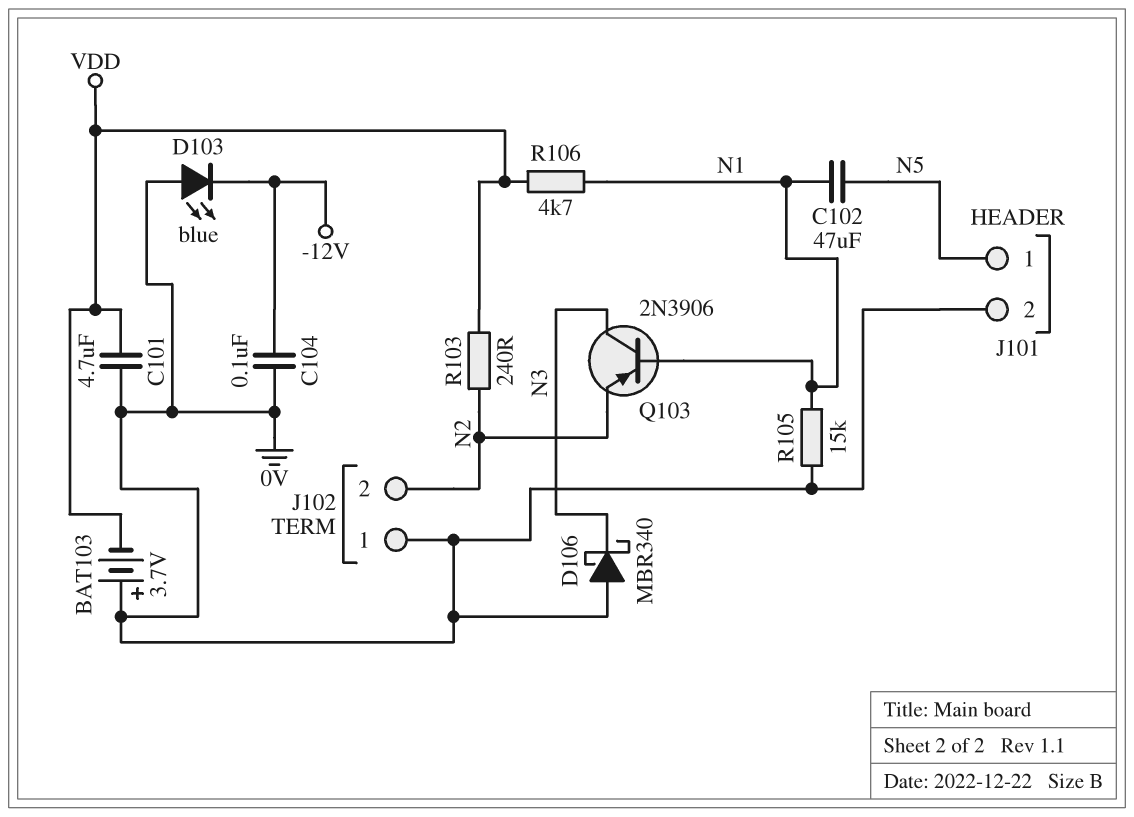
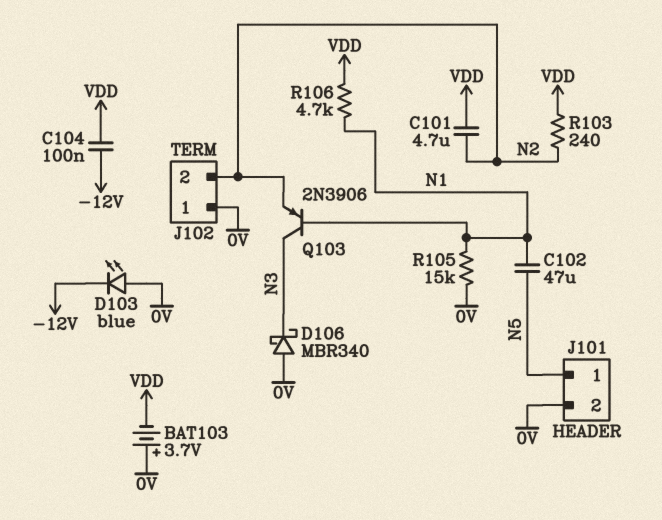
C101: 4.7uF (0V, VDD) -> 4.7uF (N2, VDD)
C104: 100nF (-12V, 0V) -> 100nF (-12V, VDD)

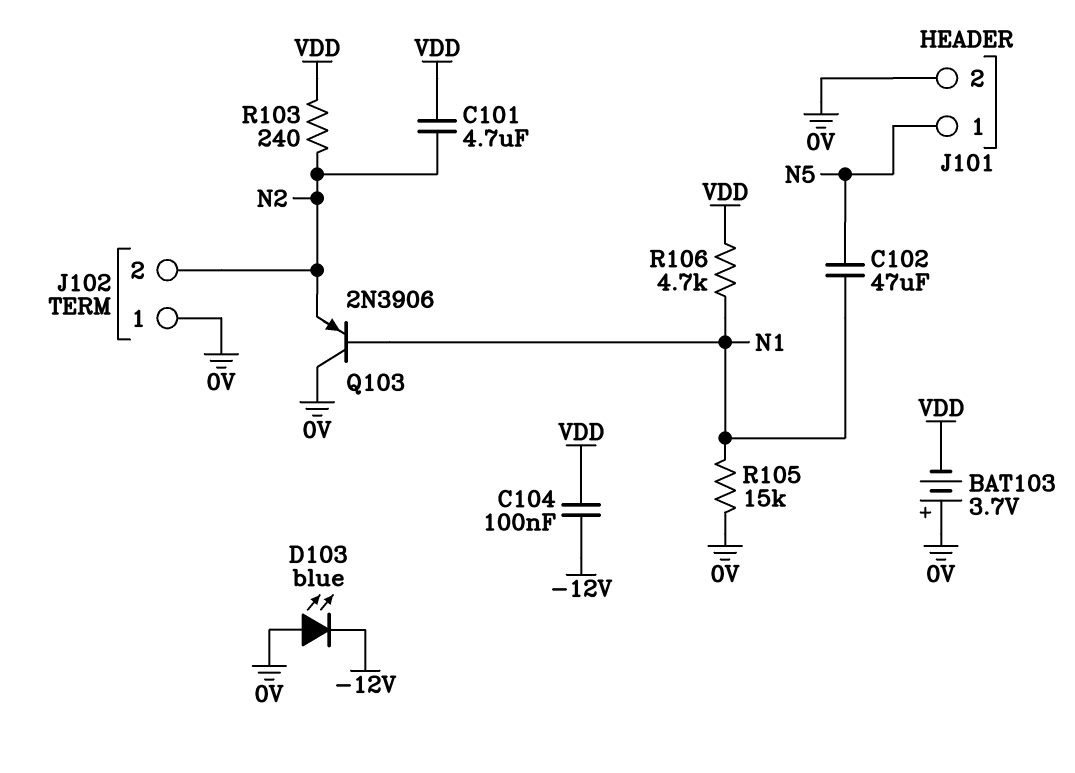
D106: schottky MBR340 (A 0V, K N3) -> none
Q103: PNP 2N3906 (B N1, C N3, E N2) -> PNP 2N3906 (B N1, C 0V, E N2)

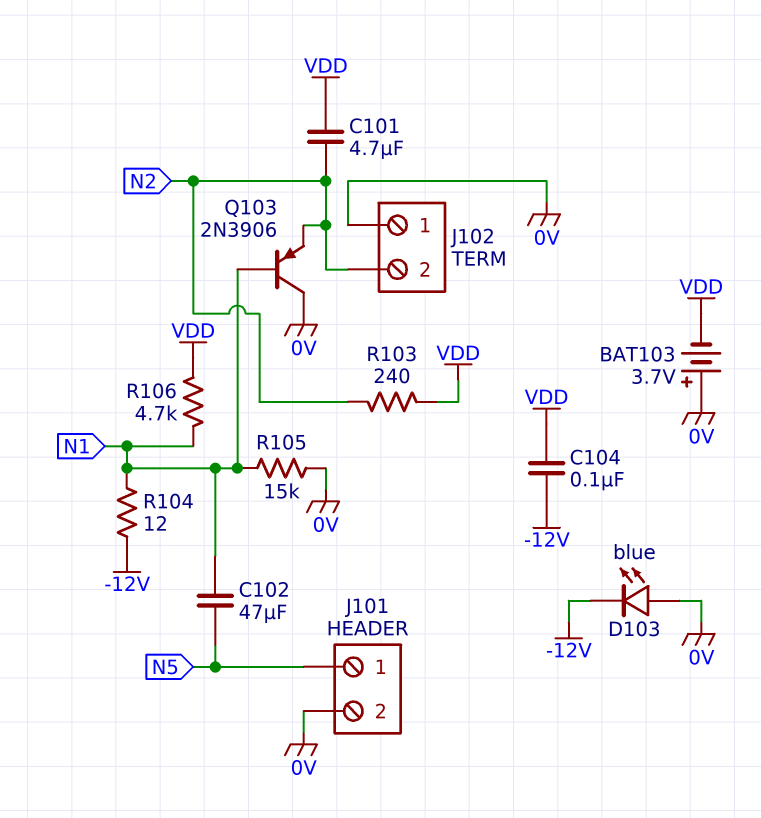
R104: none -> 12 (-12V, N1)

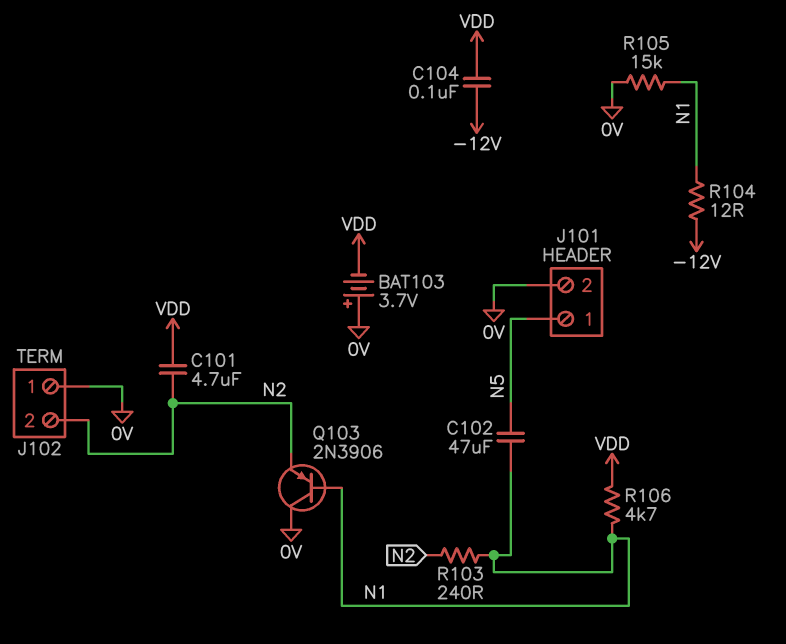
D103: LED blue (A 0V, K -12V) -> none
R103: 240 (N2, VDD) -> 240 (N1, N2)

